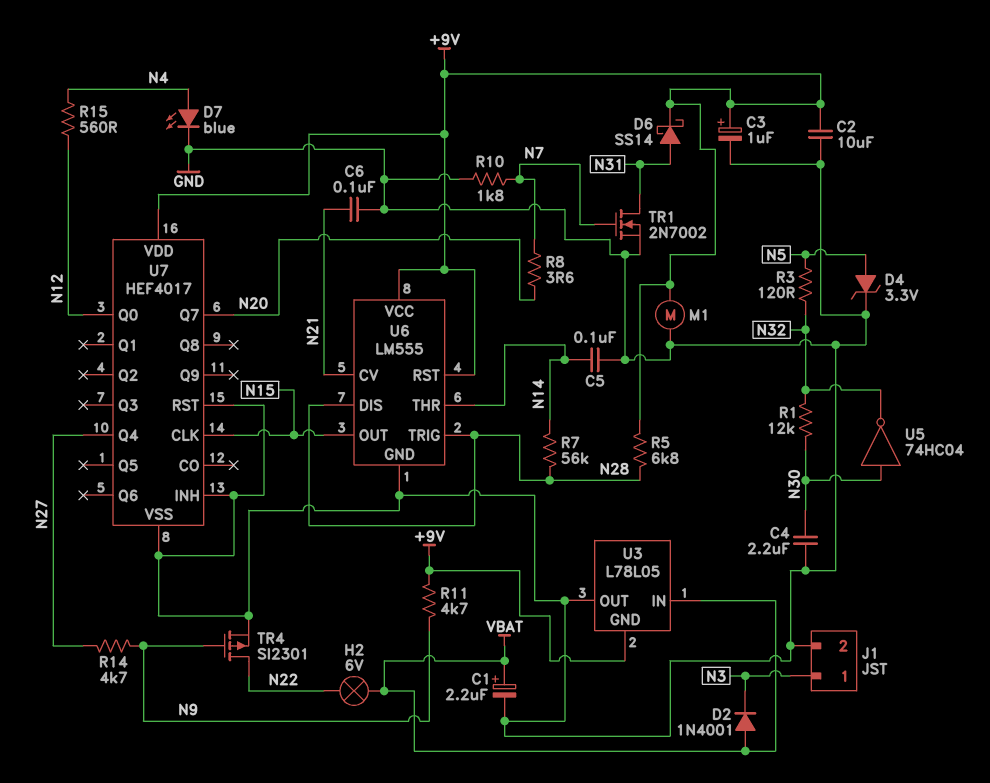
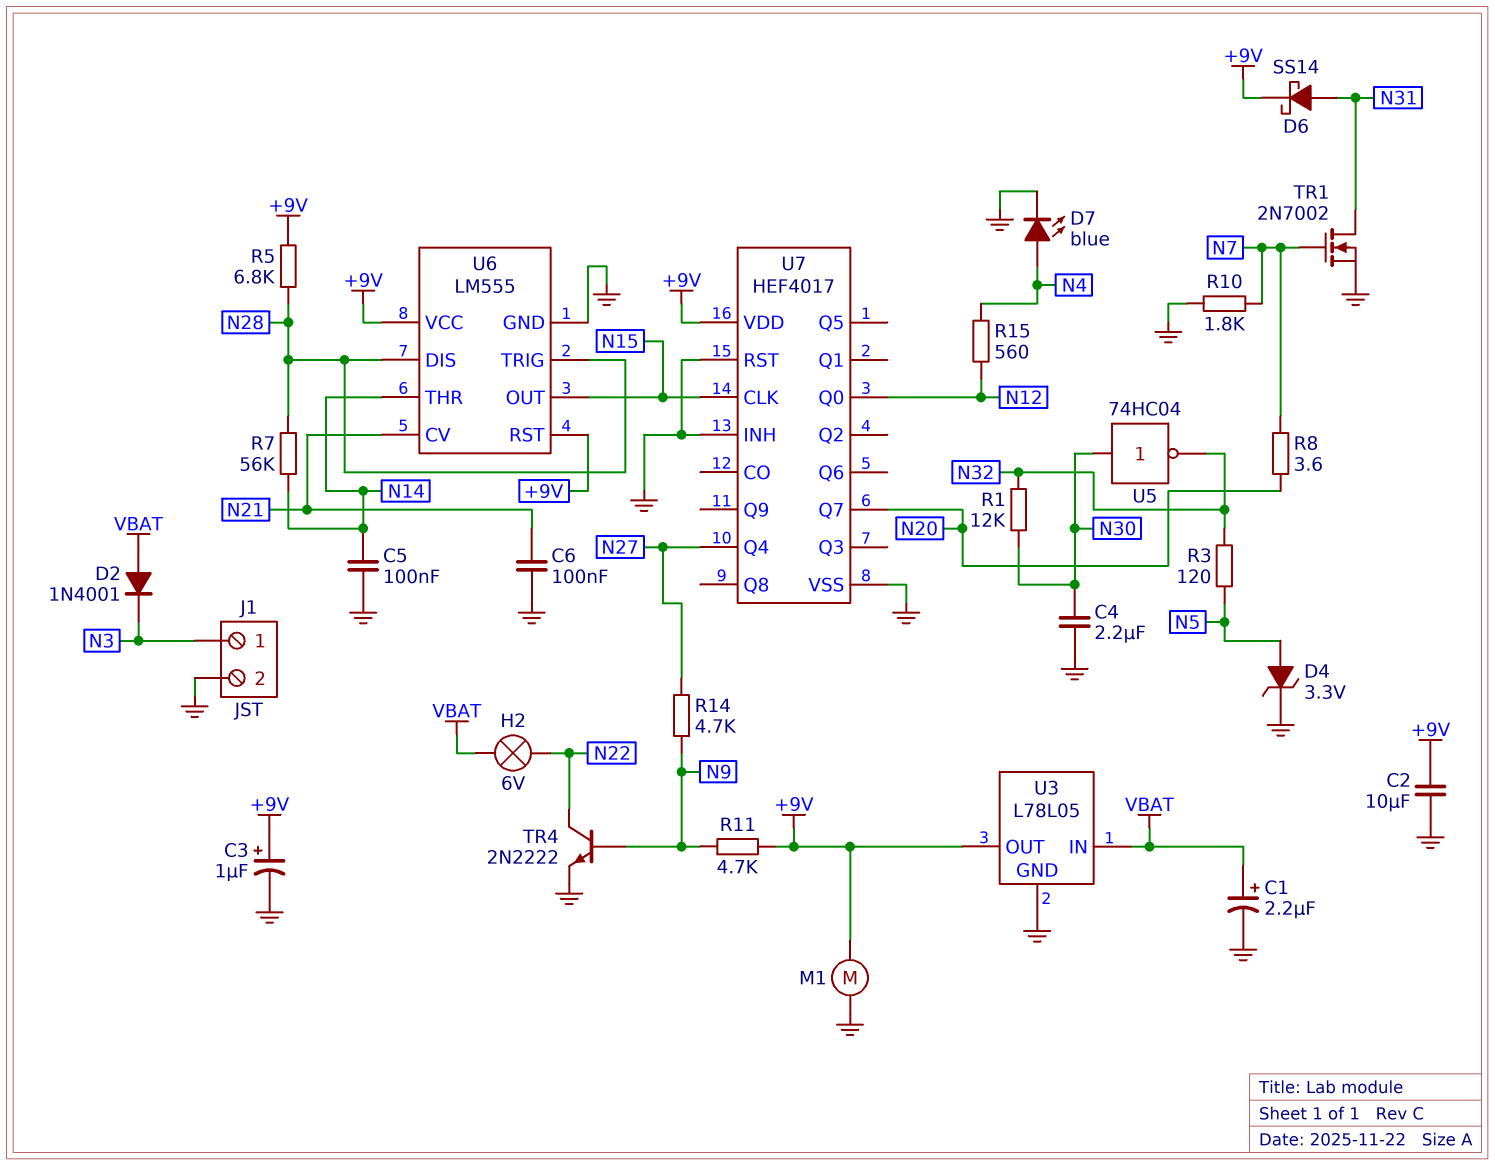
TR4: PMOS SI2301 (G N9, D N22, S GND) -> NPN 2N2222 (B N9, C N22, E GND)
U3 pin GND: +9V -> GND
U3 pin OUT: GND -> +9V

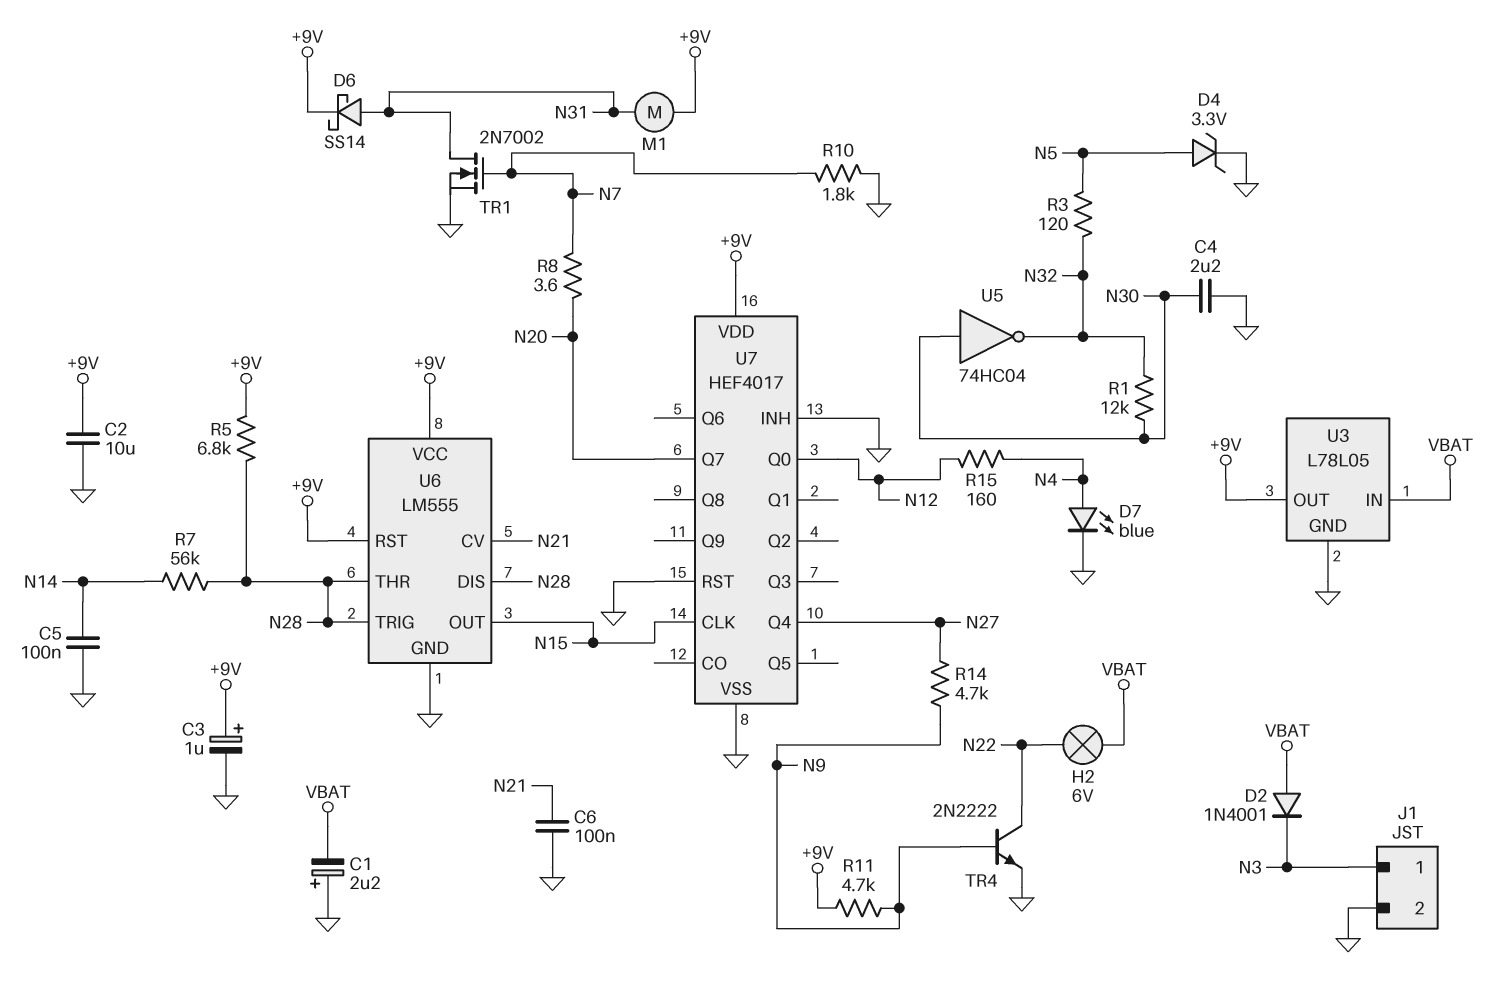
C1: 2.2uF (plus VBAT, minus GND) -> 2.2uF (plus GND, minus VBAT)
M1: motor (+9V, GND) -> motor (+9V, N31)
R15: 560 (N4, N12) -> 160 (N4, N12)
U6 pin THR: N14 -> N28

